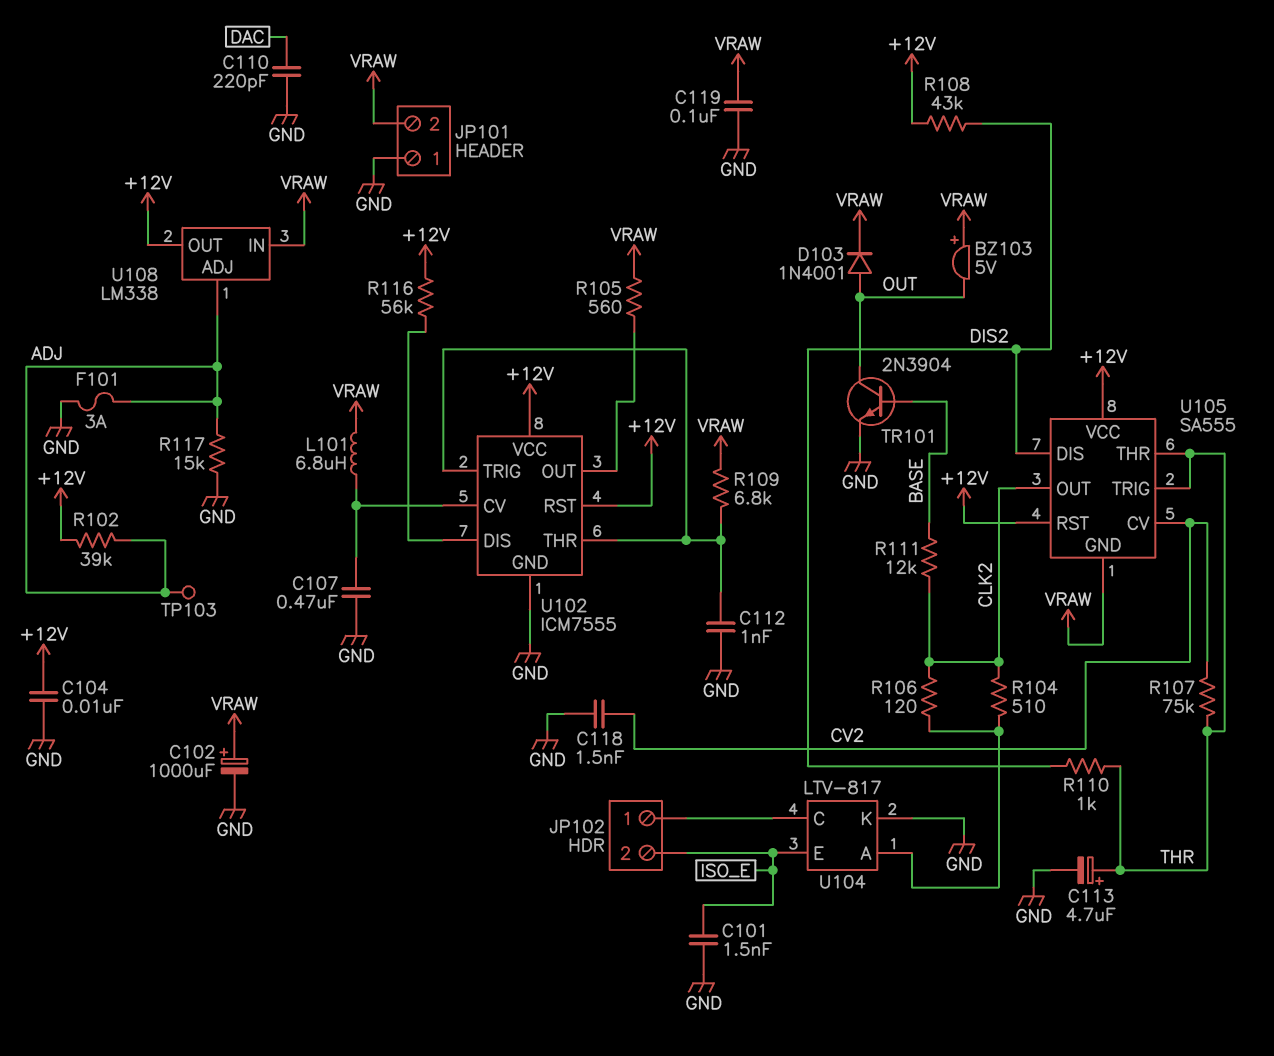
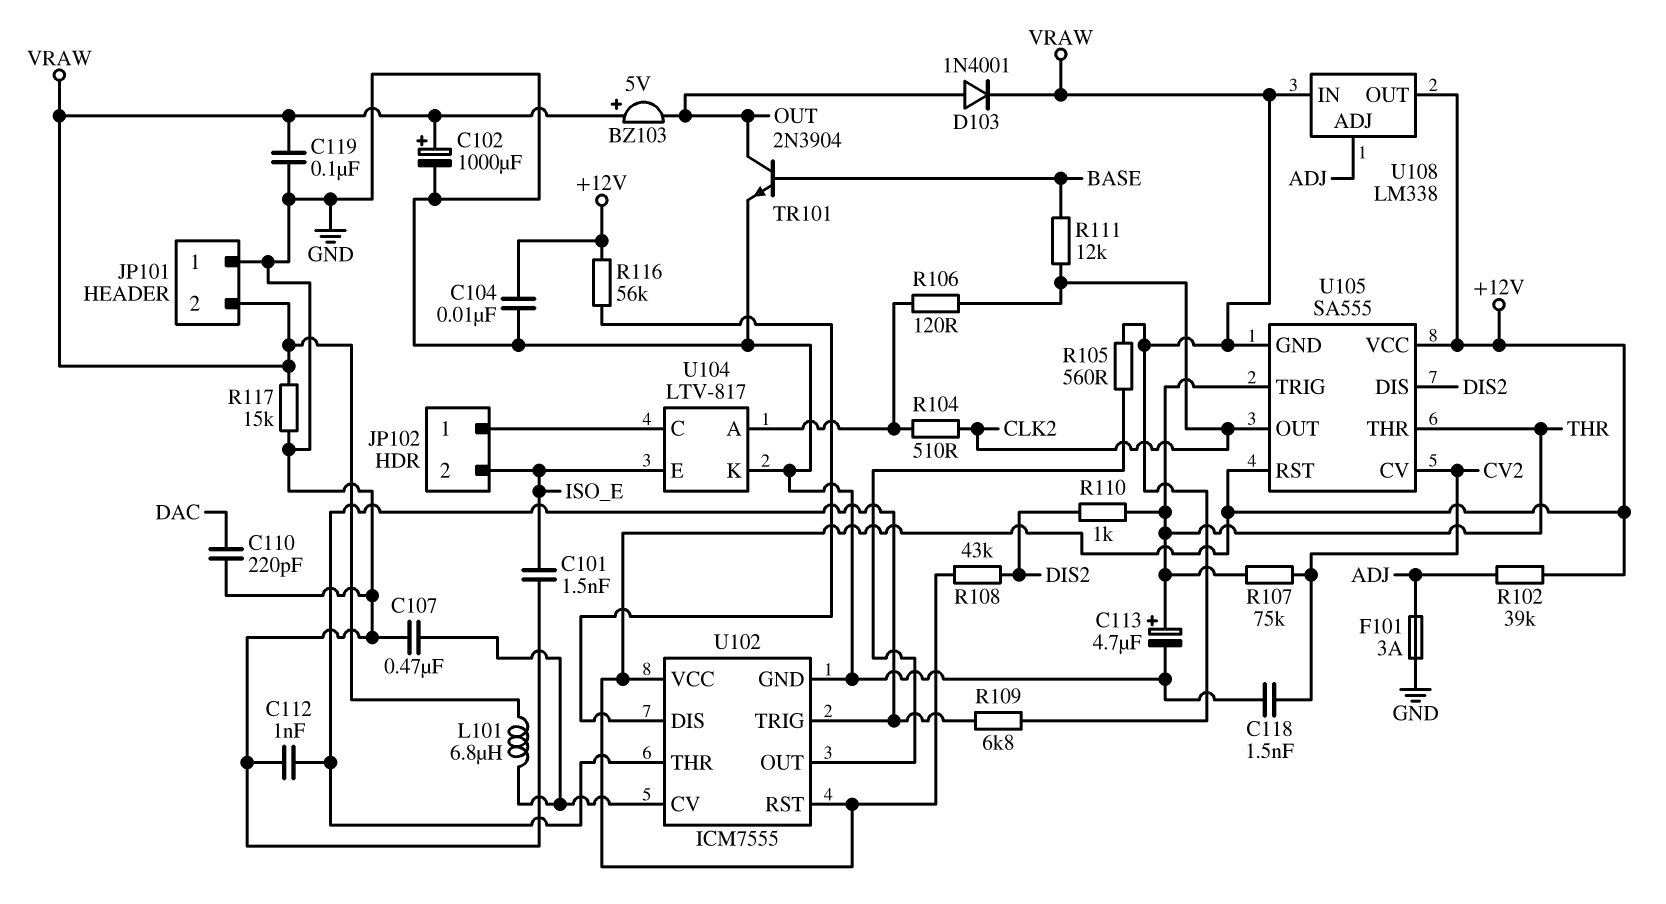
R117: 15k (ADJ, GND) -> 15k (GND, VRAW)
TP103: test point (ADJ) -> none

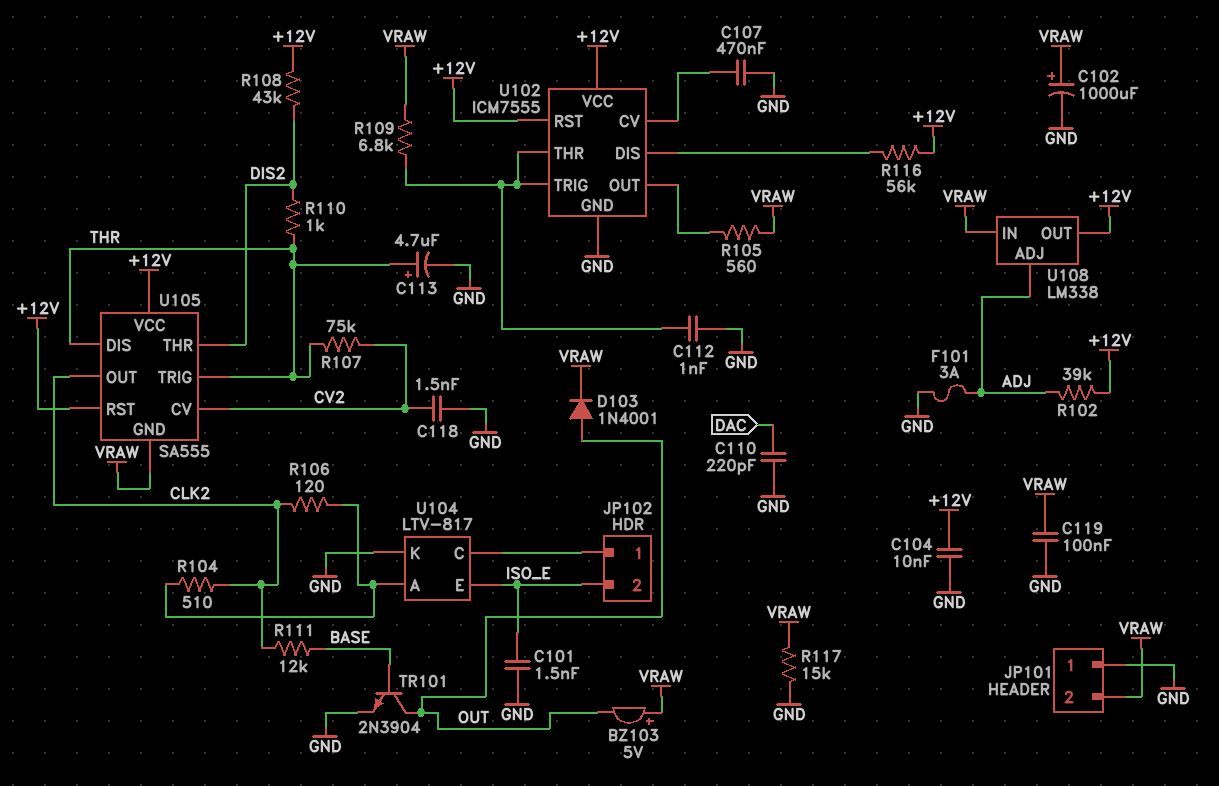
L101: 6.8uH (U102/CV, VRAW) -> none
U105 pin DIS: DIS2 -> THR
U105 pin THR: THR -> DIS2

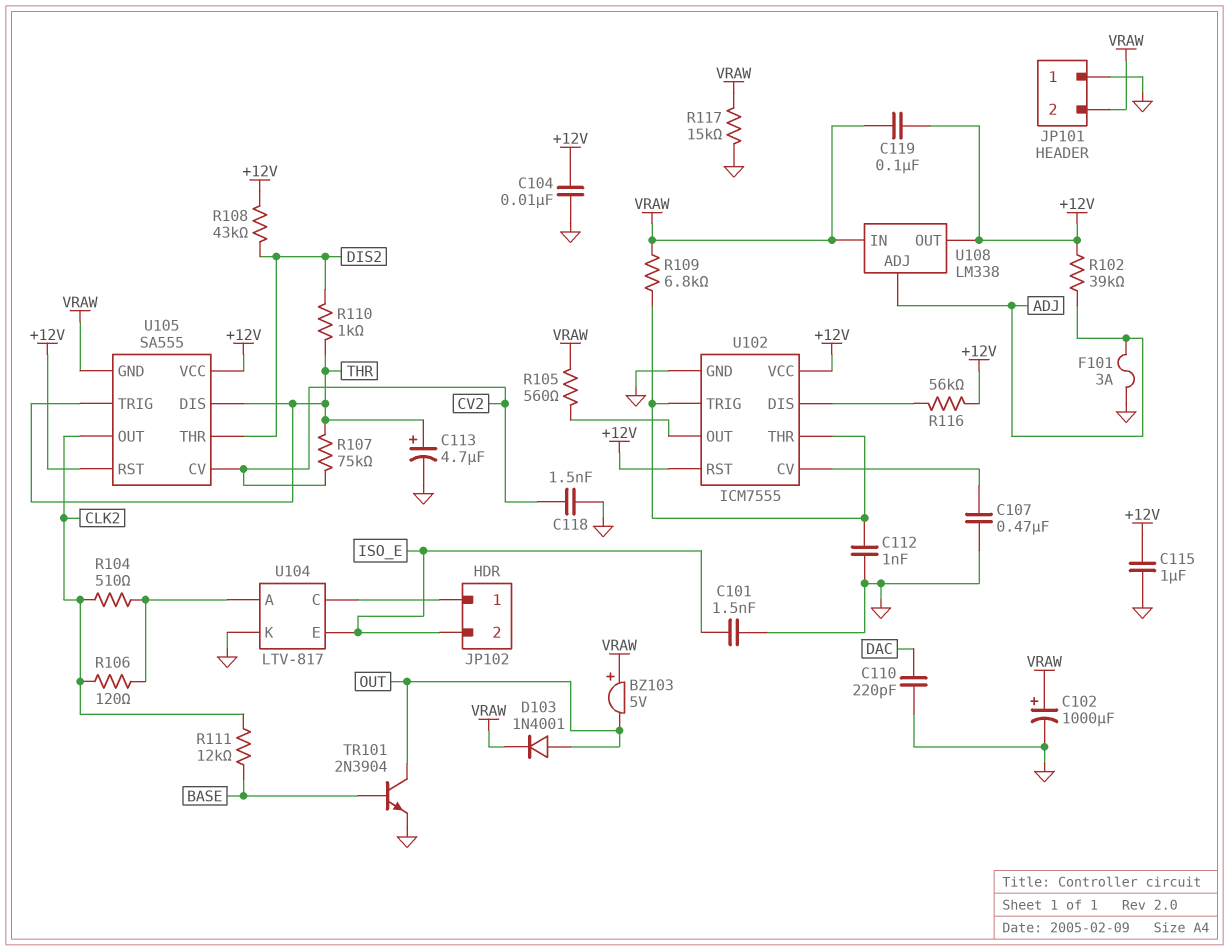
C115: none -> 1uF (+12V, GND)
C119: 100nF (GND, VRAW) -> 100nF (+12V, VRAW)

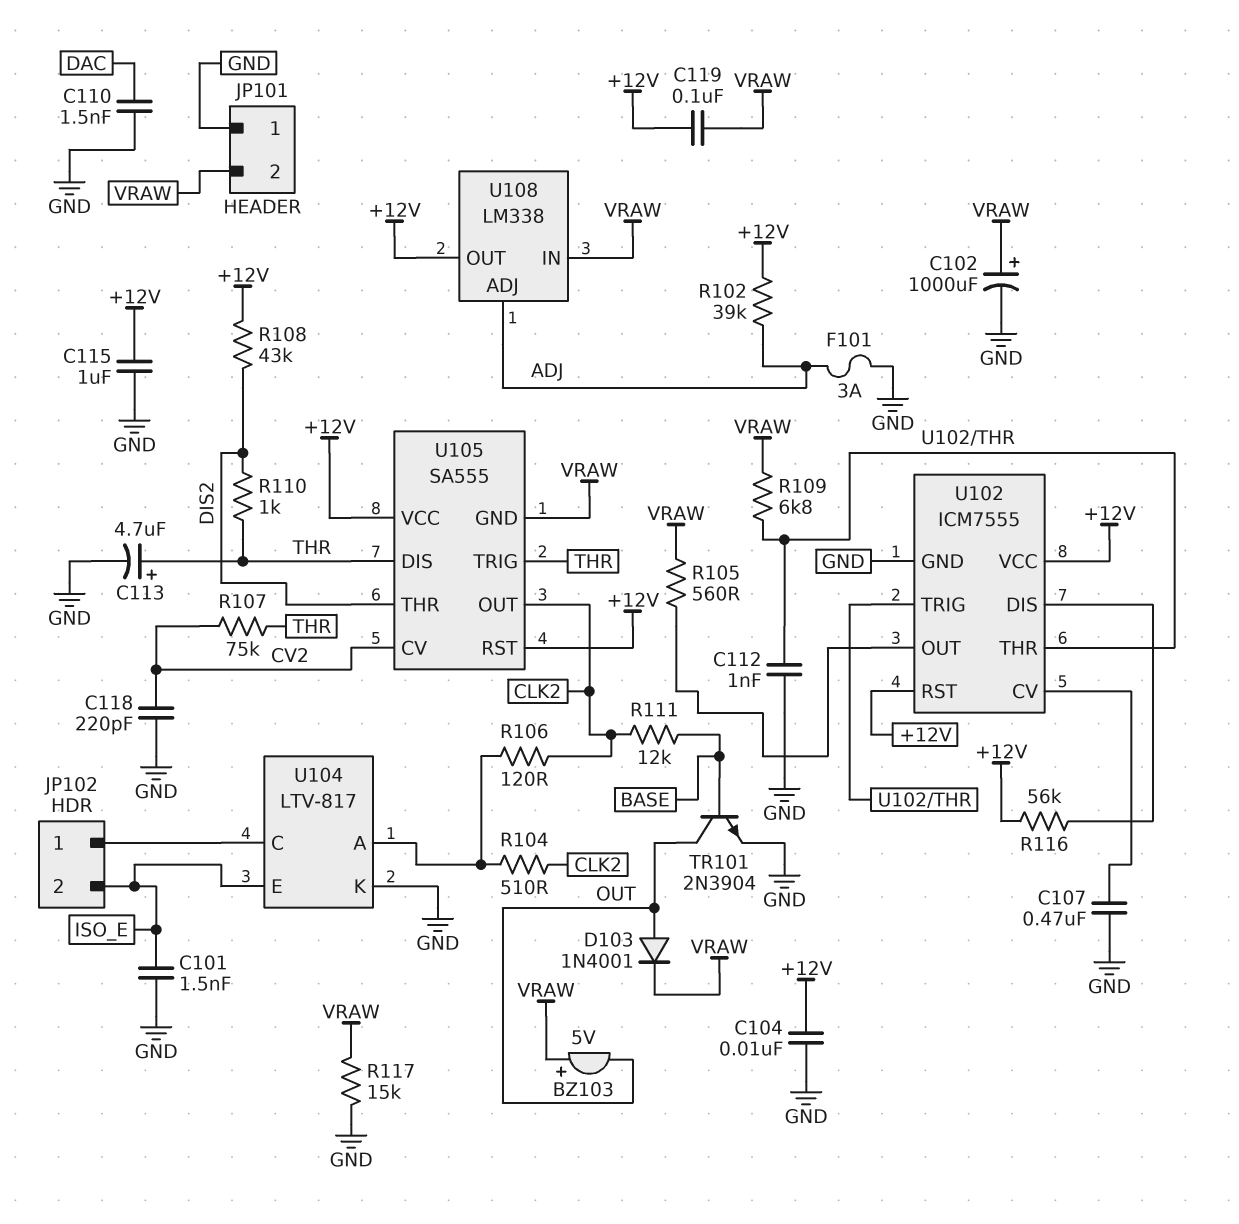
C110: 220pF (DAC, GND) -> 1.5nF (DAC, GND)
C118: 1.5nF (CV2, GND) -> 220pF (CV2, GND)

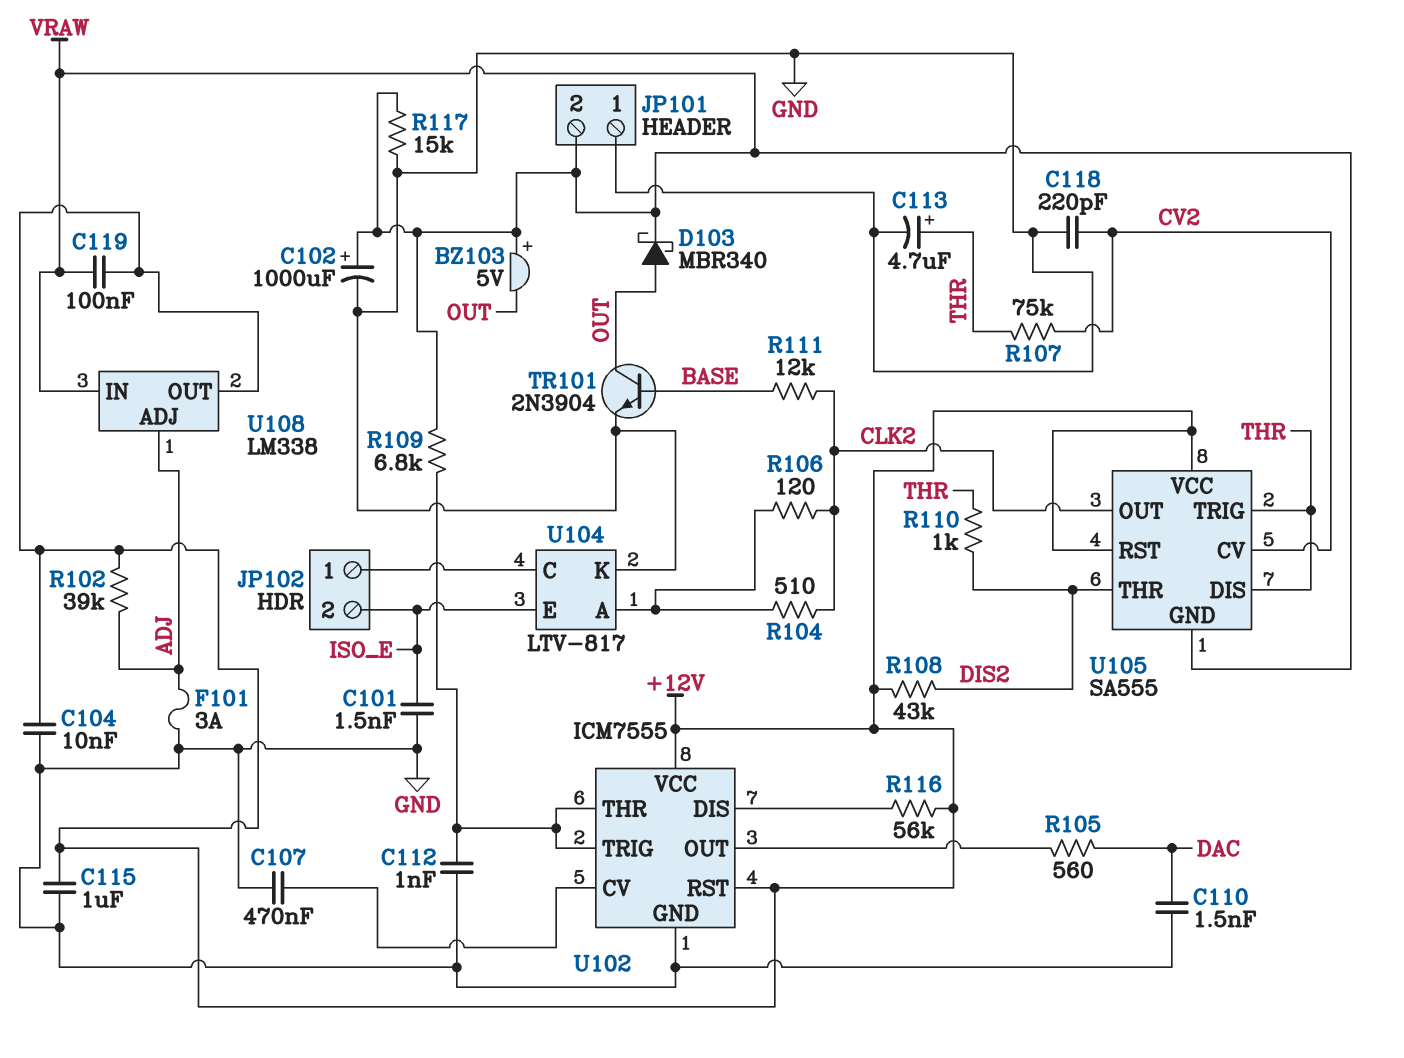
D103: diode 1N4001 (A OUT, K VRAW) -> schottky MBR340 (A OUT, K VRAW)
R105: 560 (U102/OUT, VRAW) -> 560 (DAC, U102/OUT)

